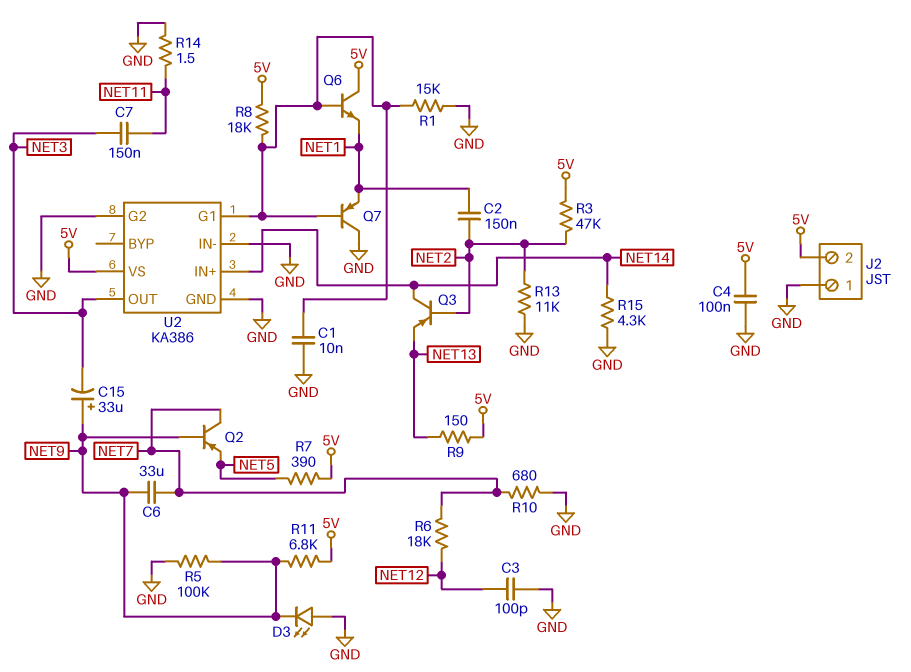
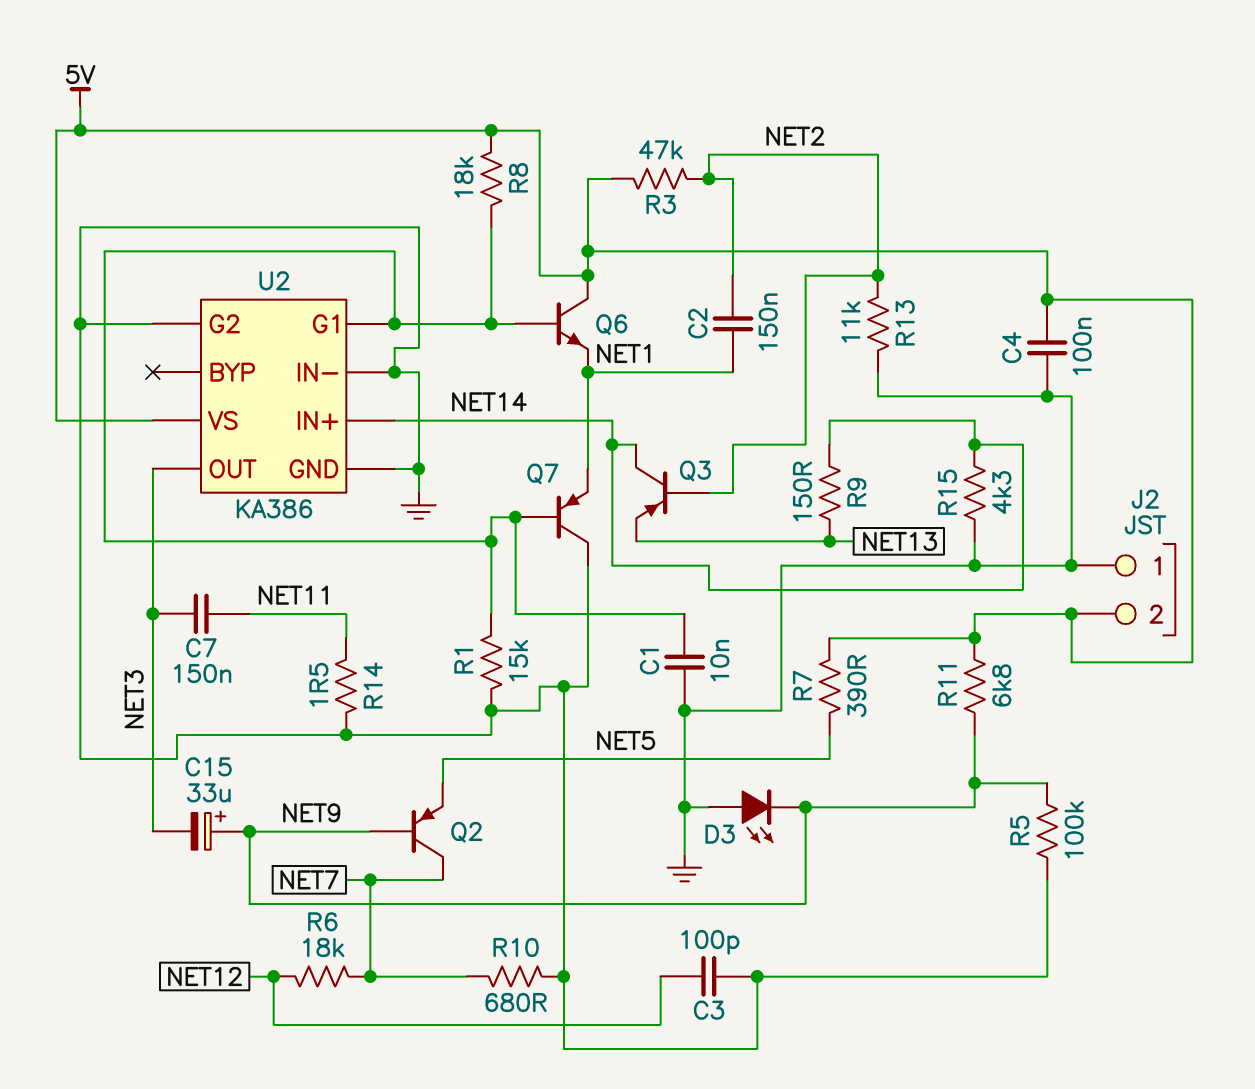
C6: 33uF (NET7, NET9) -> none
R9: 150 (5V, NET13) -> 150 (NET13, NET14)

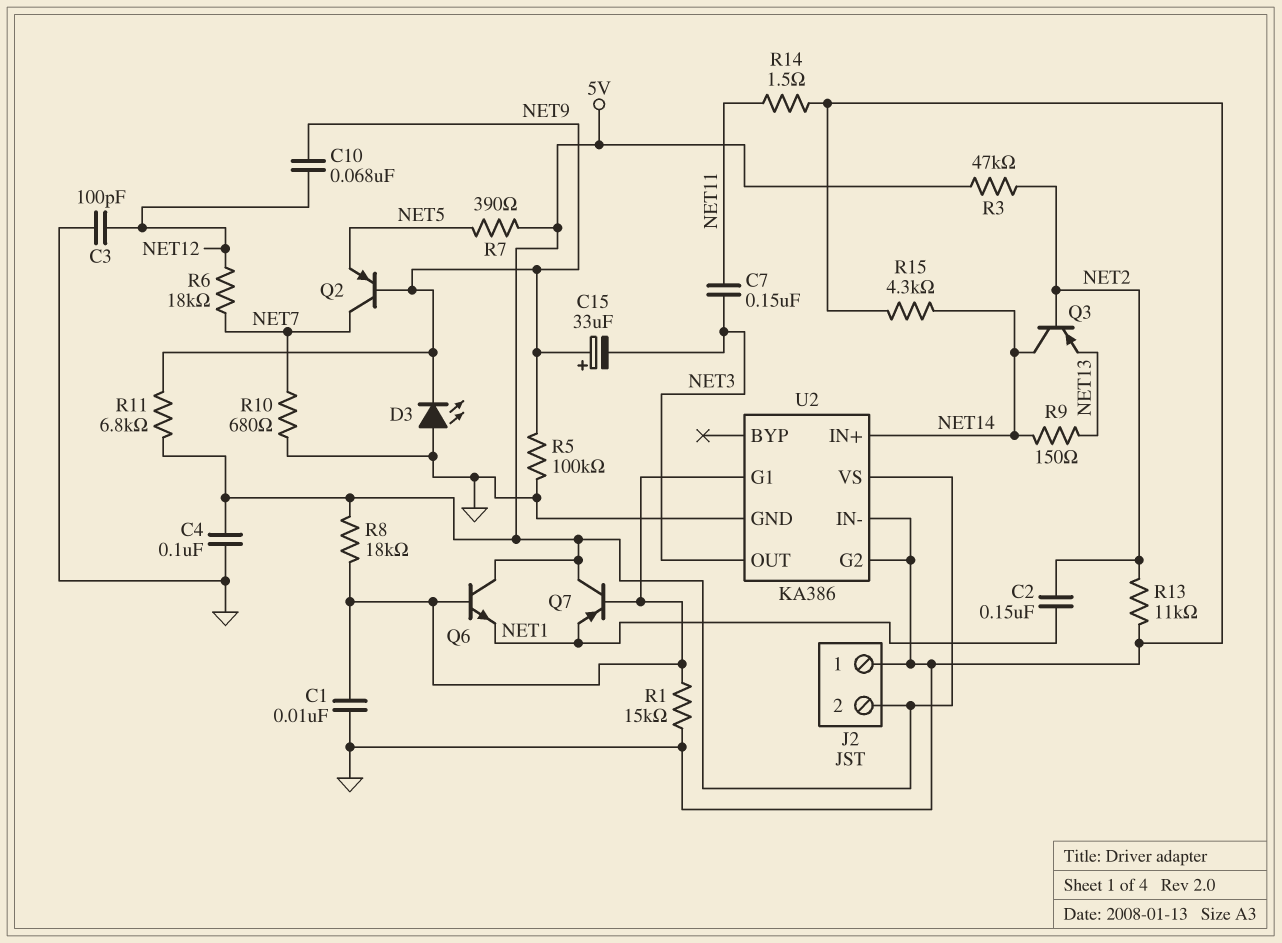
C10: none -> 68nF (NET9, NET12)
Q7: PNP (B U2/G1, C GND, E NET1) -> PNP (B U2/G1, C 5V, E NET1)

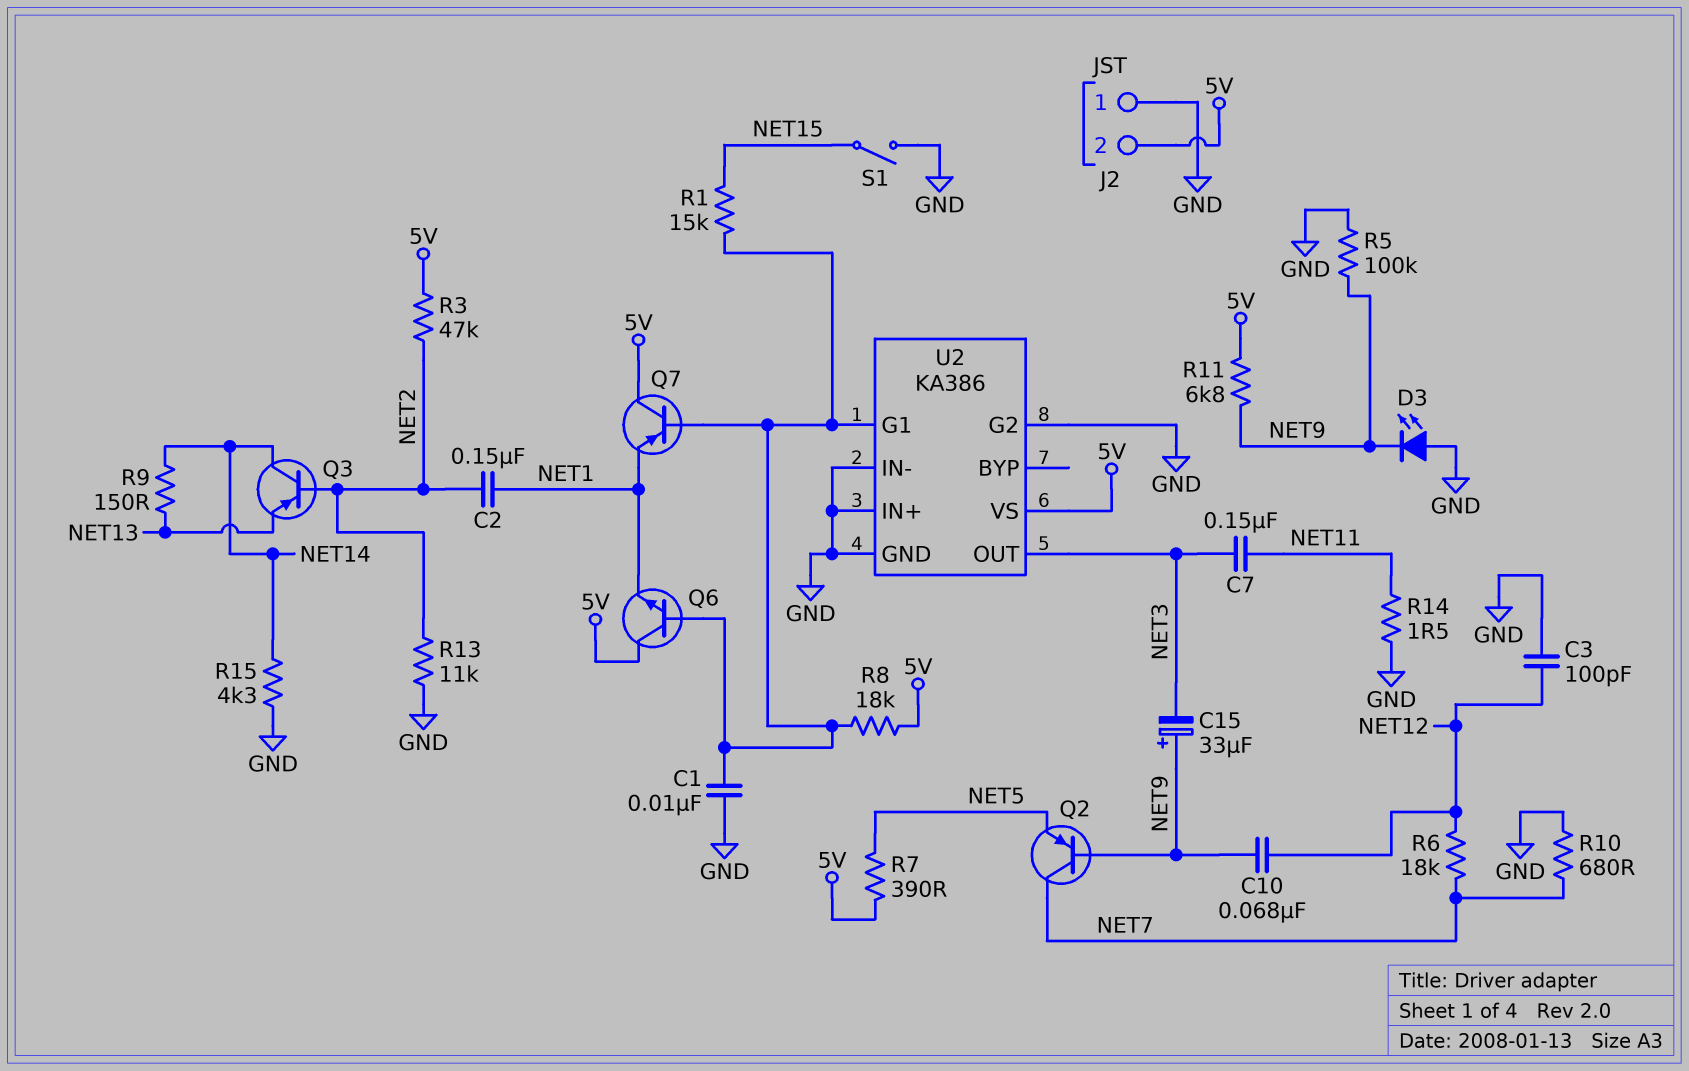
C4: 100nF (5V, GND) -> none
R1: 15k (GND, U2/G1) -> 15k (NET15, U2/G1)
S1: none -> switch (GND, NET15)
U2 pin IN+: NET14 -> GND

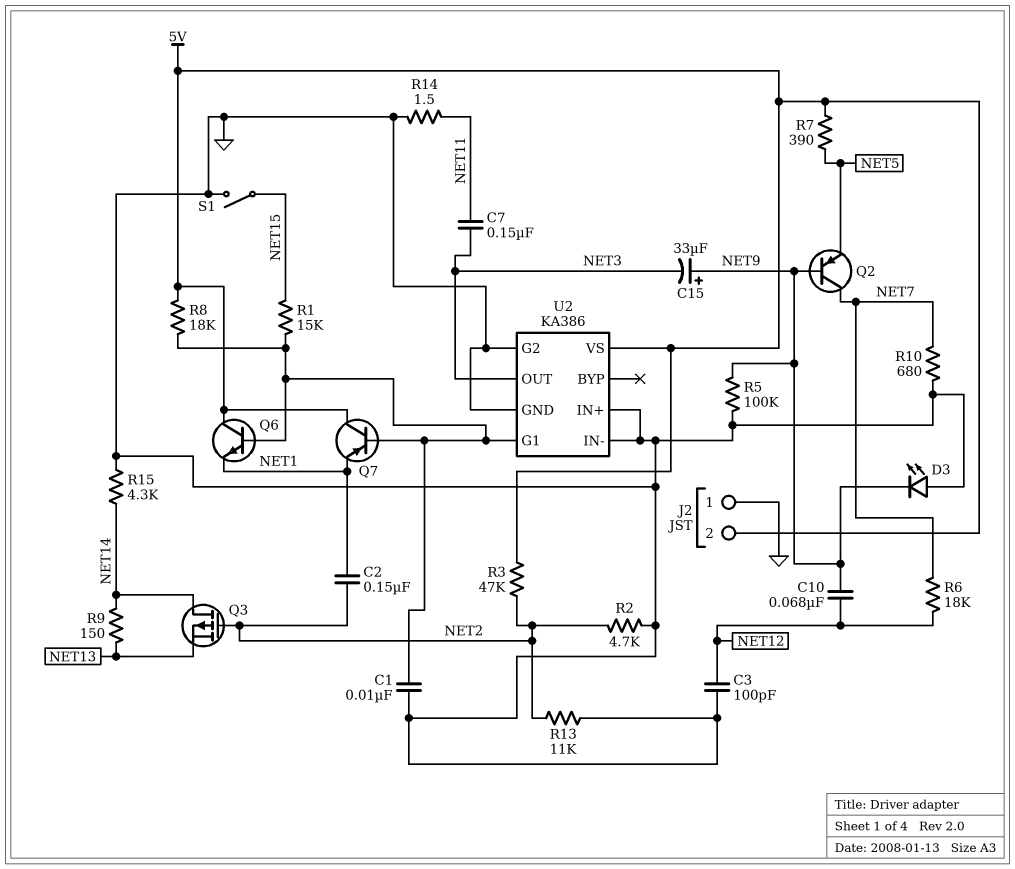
Q3: PNP (B NET2, C NET14, E NET13) -> PMOS (G NET2, D NET14, S NET13)
R2: none -> 4.7k (GND, NET2)
R11: 6.8k (5V, NET9) -> none

